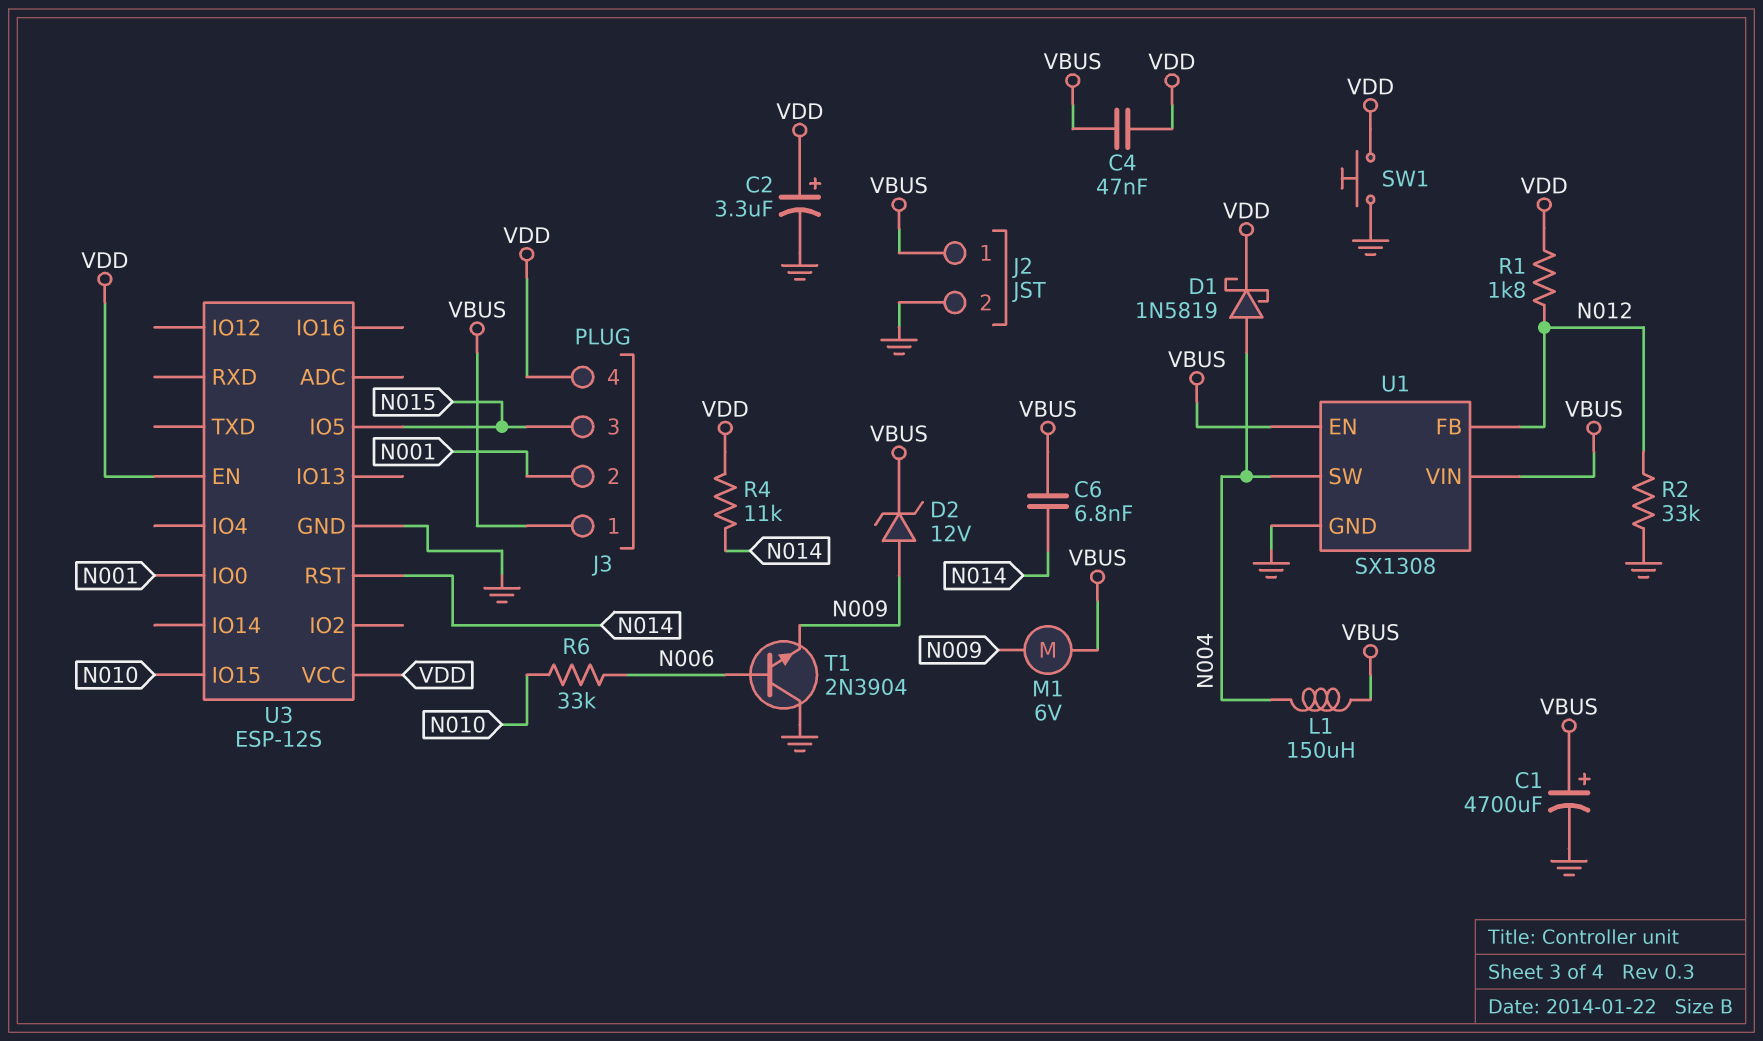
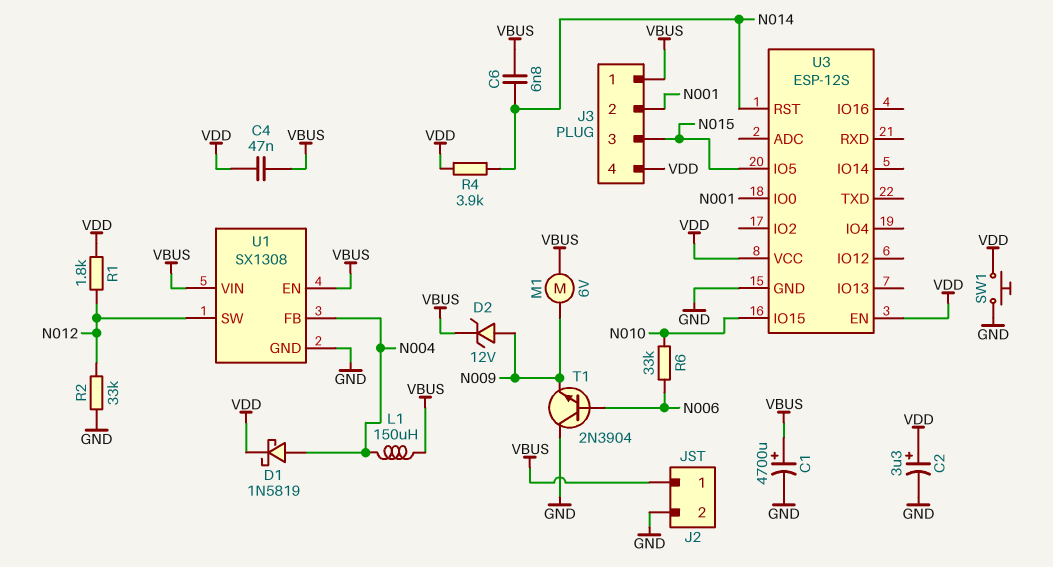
R4: 11k (N014, VDD) -> 3.9k (N014, VDD)
U1 pin FB: N012 -> N004
U1 pin SW: N004 -> N012

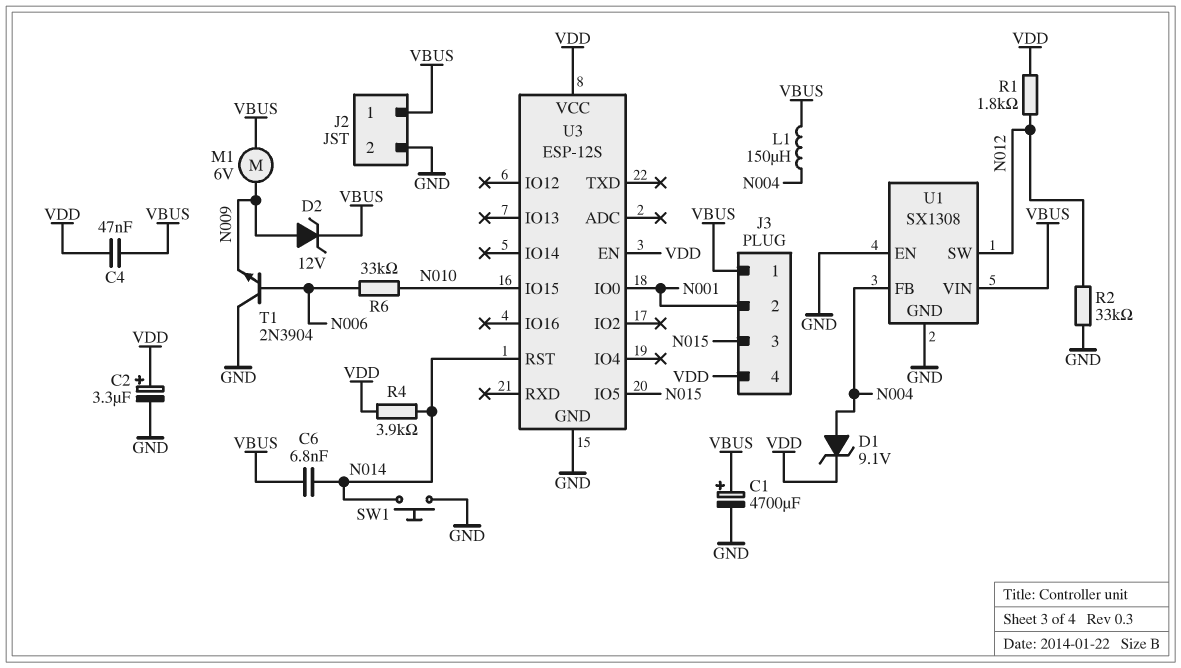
D1: schottky 1N5819 (A N004, K VDD) -> zener 9.1V (A N004, K VDD)
SW1: button (GND, VDD) -> button (GND, N014)
U1 pin EN: VBUS -> GND

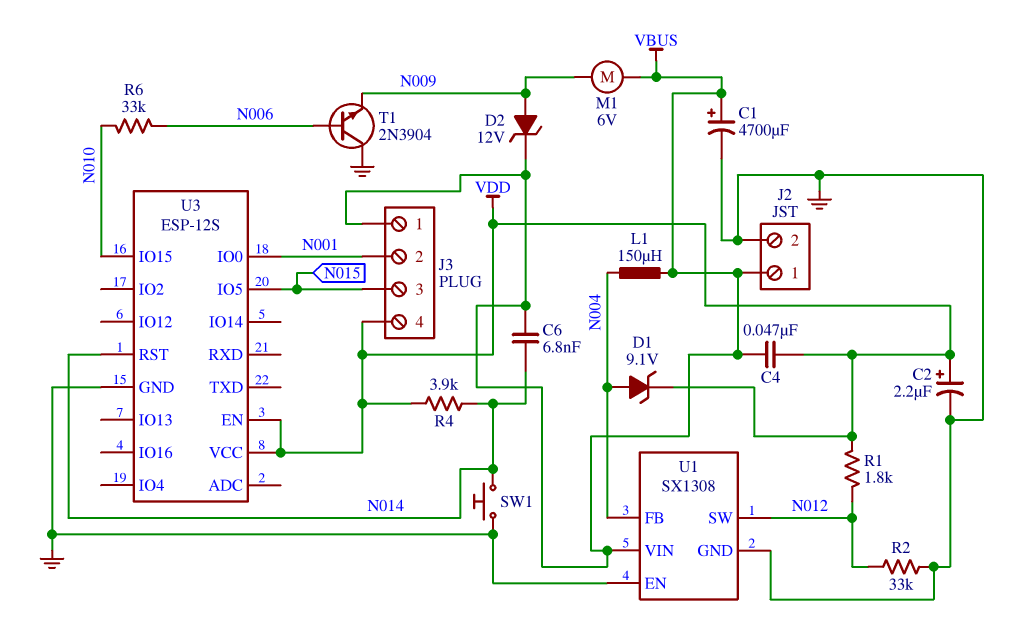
C2: 3.3uF (plus VDD, minus GND) -> 2.2uF (plus VDD, minus GND)

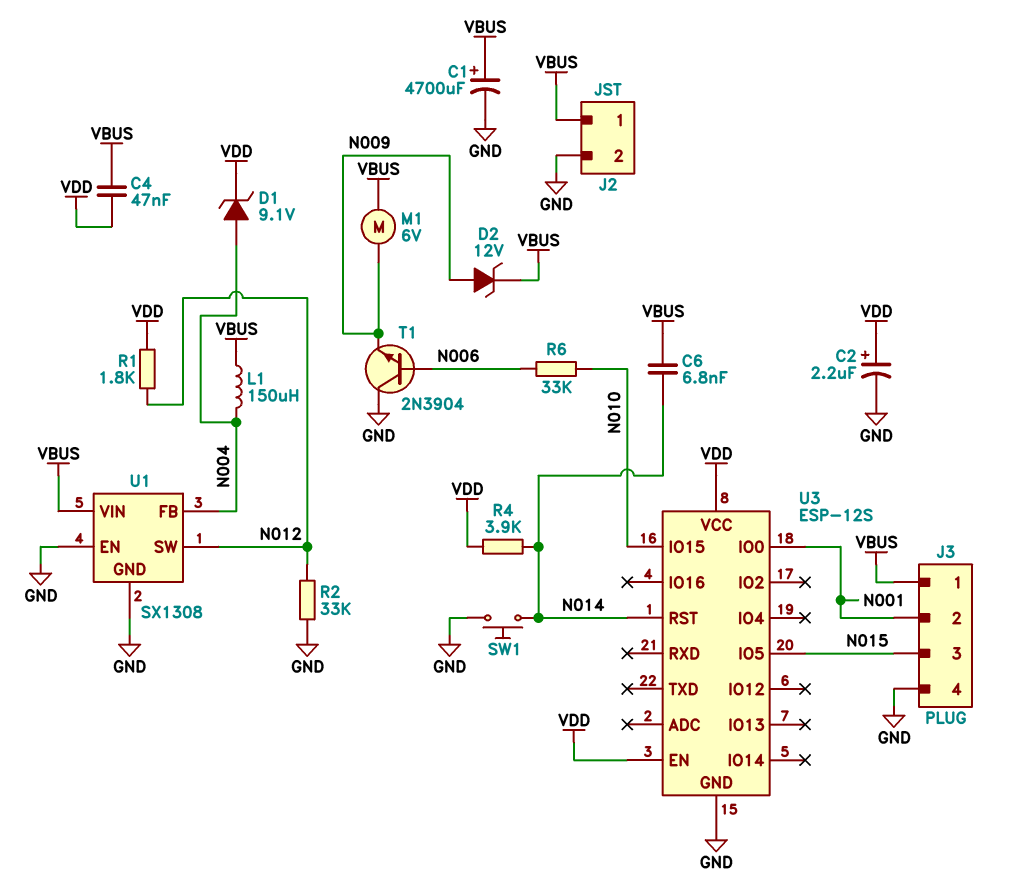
J3 pin 4: VDD -> GND

